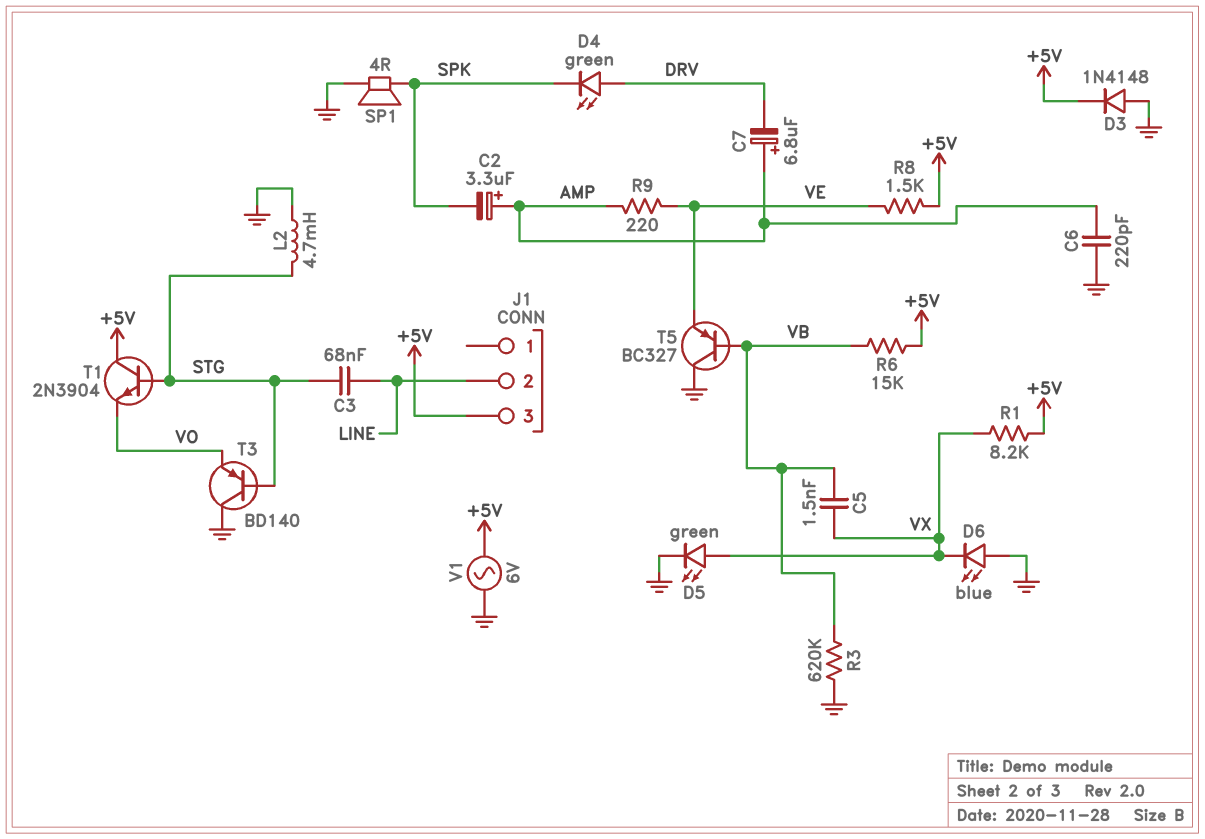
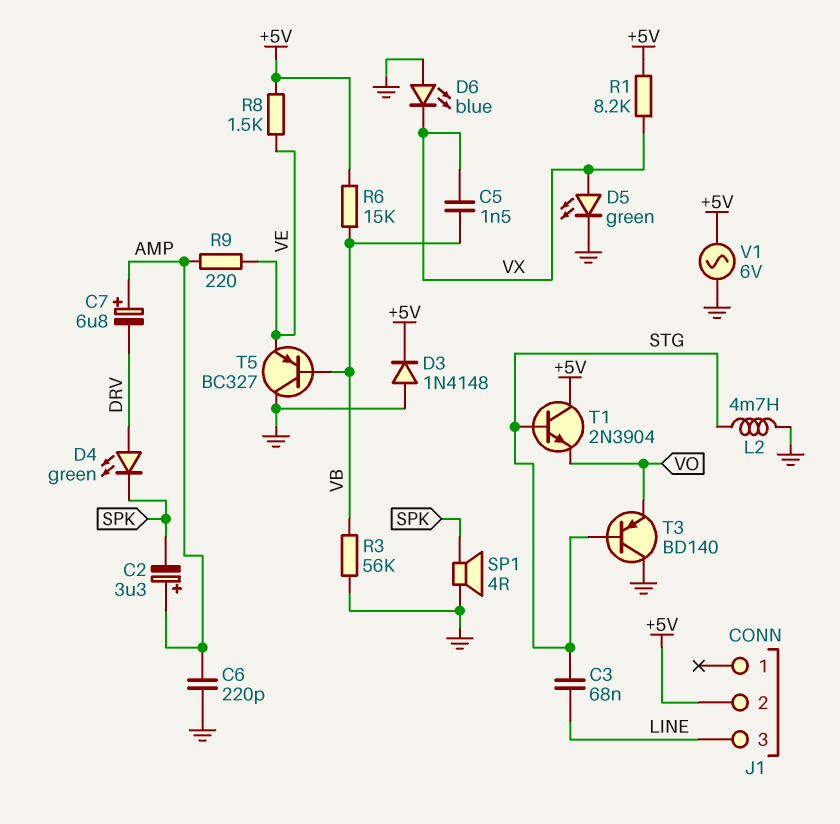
J1 pin 2: LINE -> +5V
J1 pin 3: +5V -> LINE
R3: 620k (GND, VB) -> 56k (GND, VB)

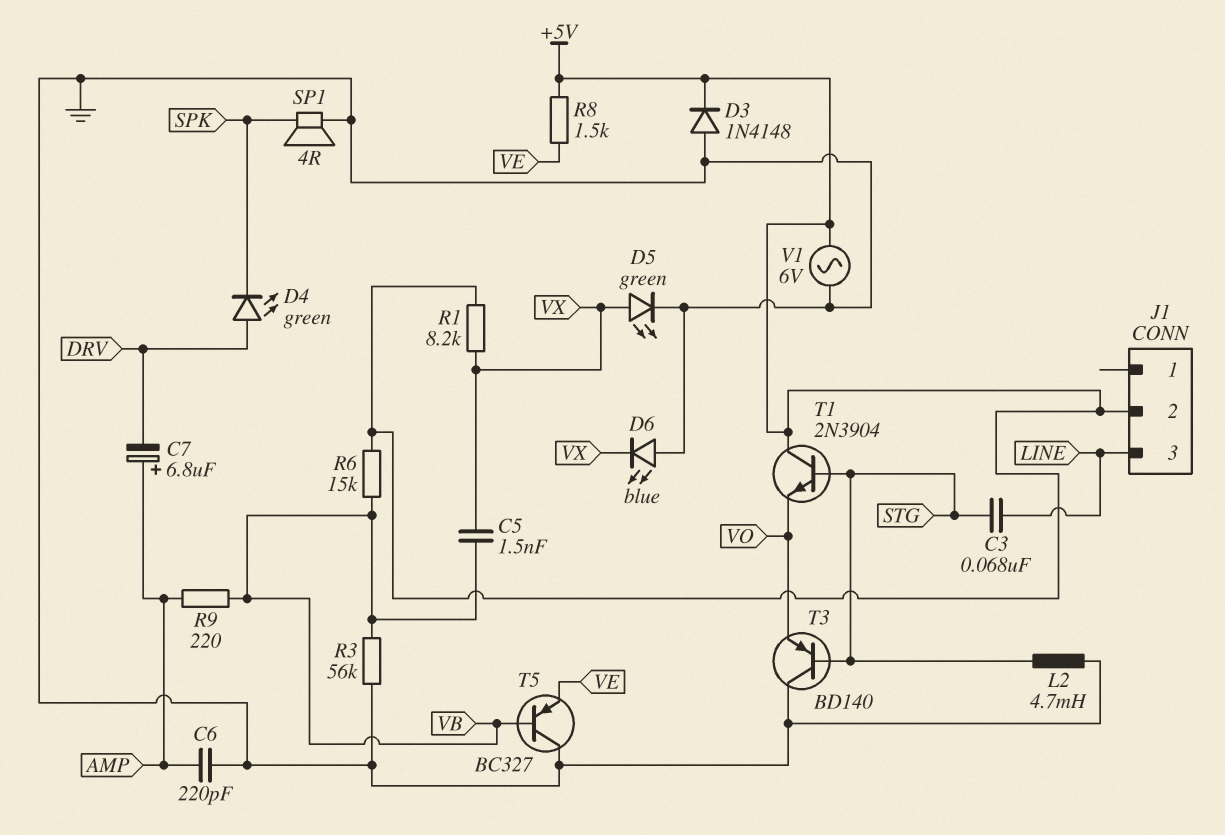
C2: 3.3uF (plus AMP, minus SPK) -> none
R9: 220 (AMP, VE) -> 220 (AMP, VB)

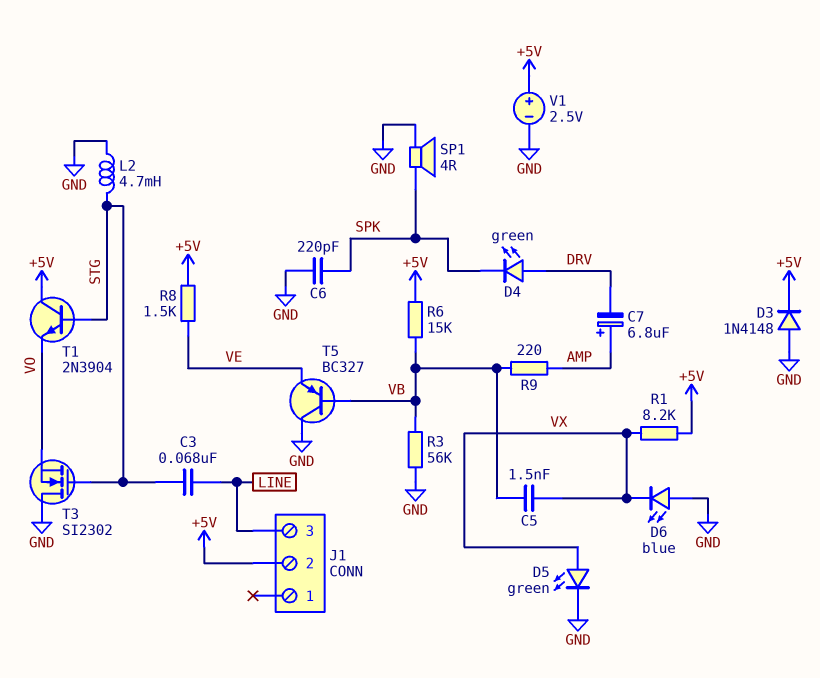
C6: 220pF (AMP, GND) -> 220pF (GND, SPK)
T3: PNP BD140 (B STG, C GND, E VO) -> NMOS SI2302 (G STG, D GND, S VO)
V1: AC 6V (+5V, GND) -> 2.5V (plus +5V, minus GND)

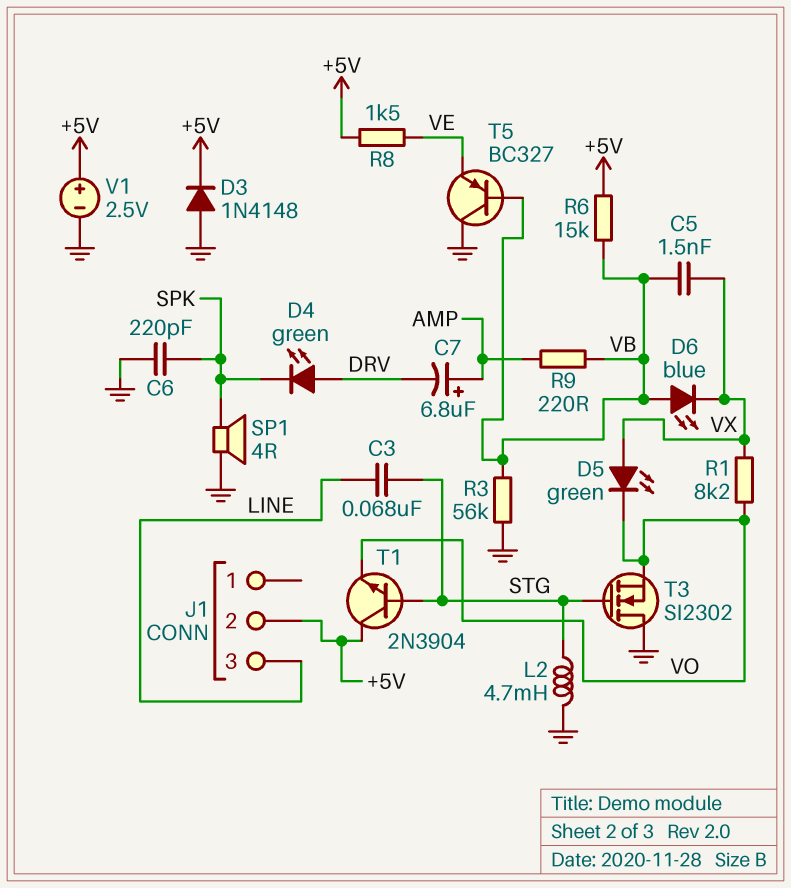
D5: LED green (A VX, K GND) -> LED green (A VX, K VO)
D6: LED blue (A GND, K VX) -> LED blue (A VB, K VX)
R1: 8.2k (+5V, VX) -> 8.2k (VO, VX)

